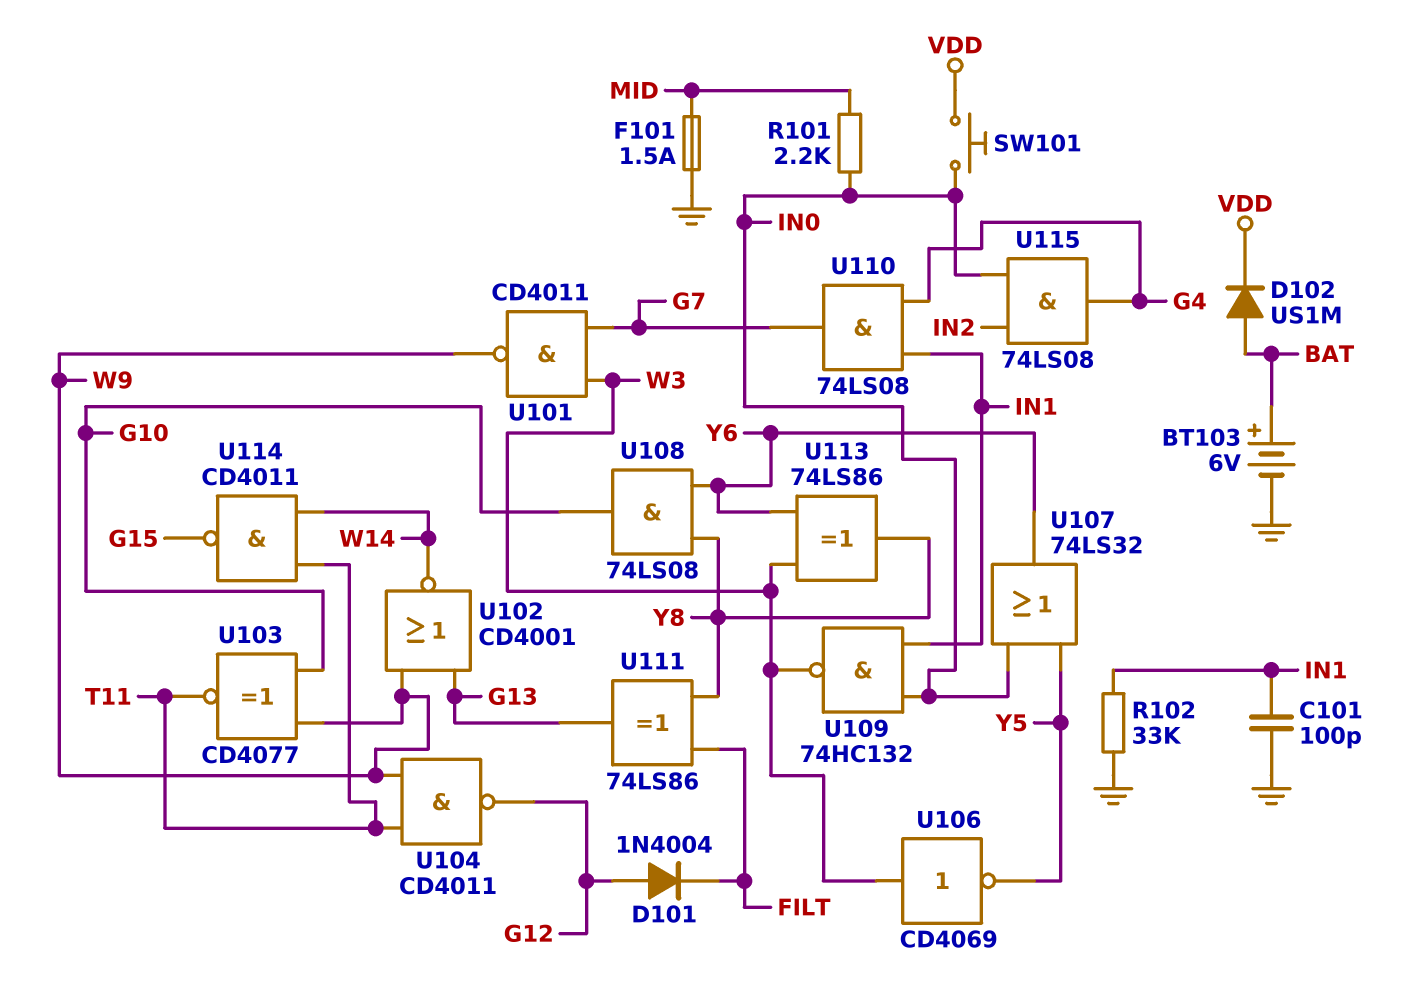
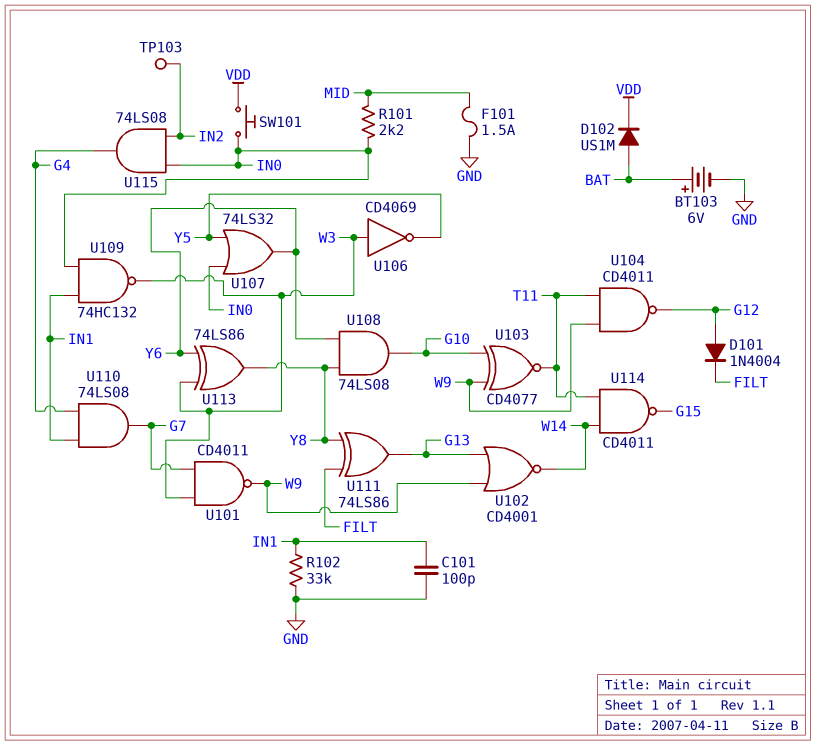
TP103: none -> test point (IN2)

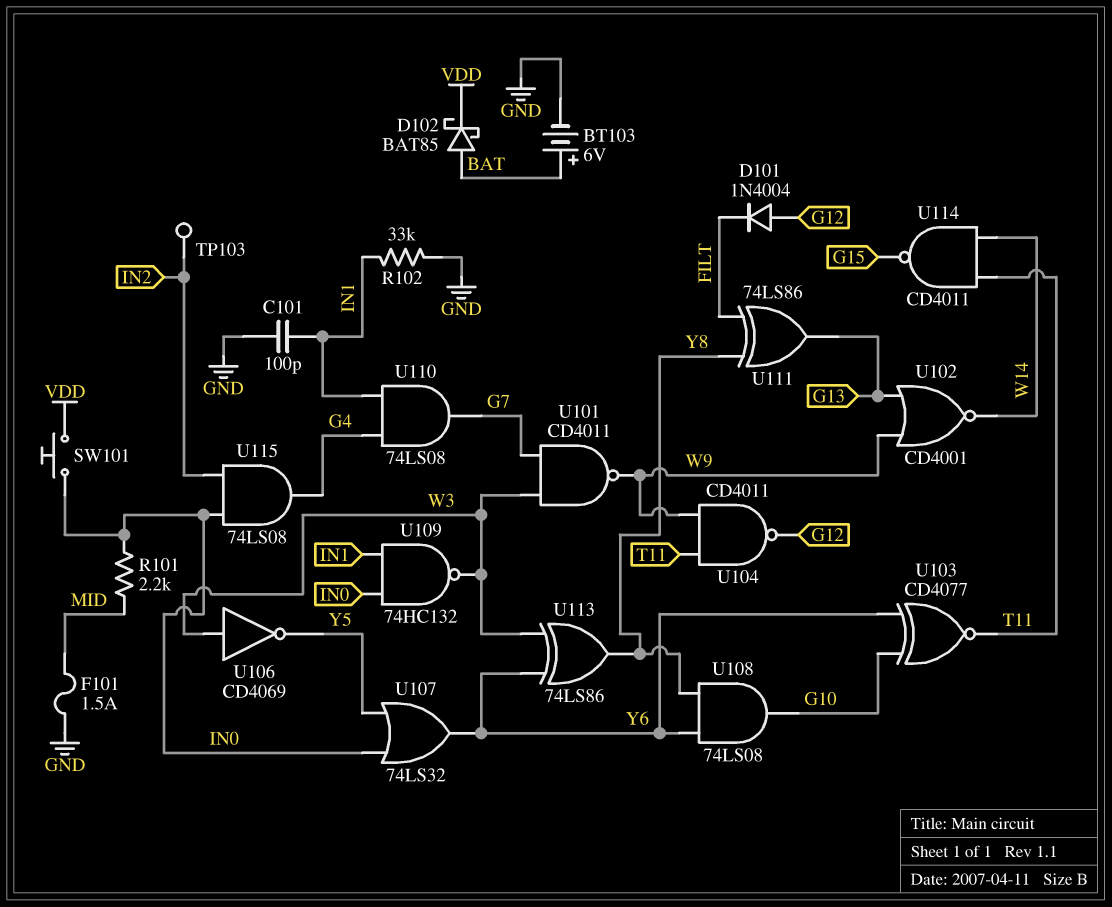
D102: diode US1M (A BAT, K VDD) -> schottky BAT85 (A BAT, K VDD)
U103: XNOR CD4077 (in G10, in W9, out T11) -> XNOR CD4077 (in G10, in Y6, out T11)

